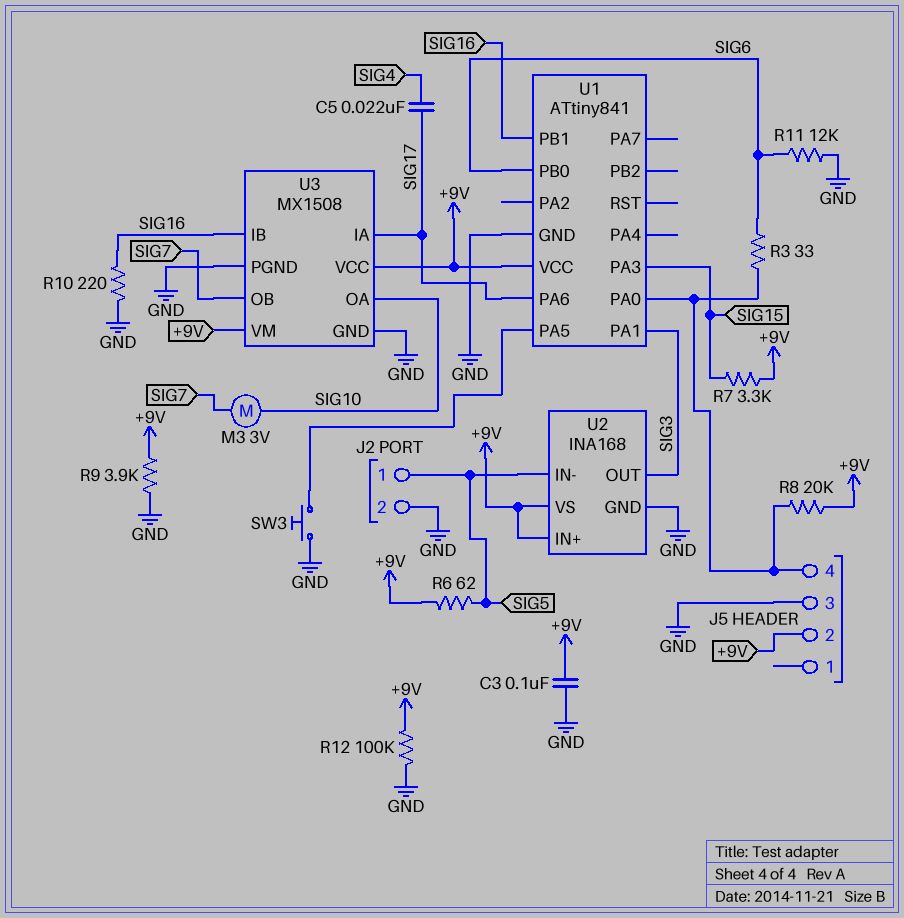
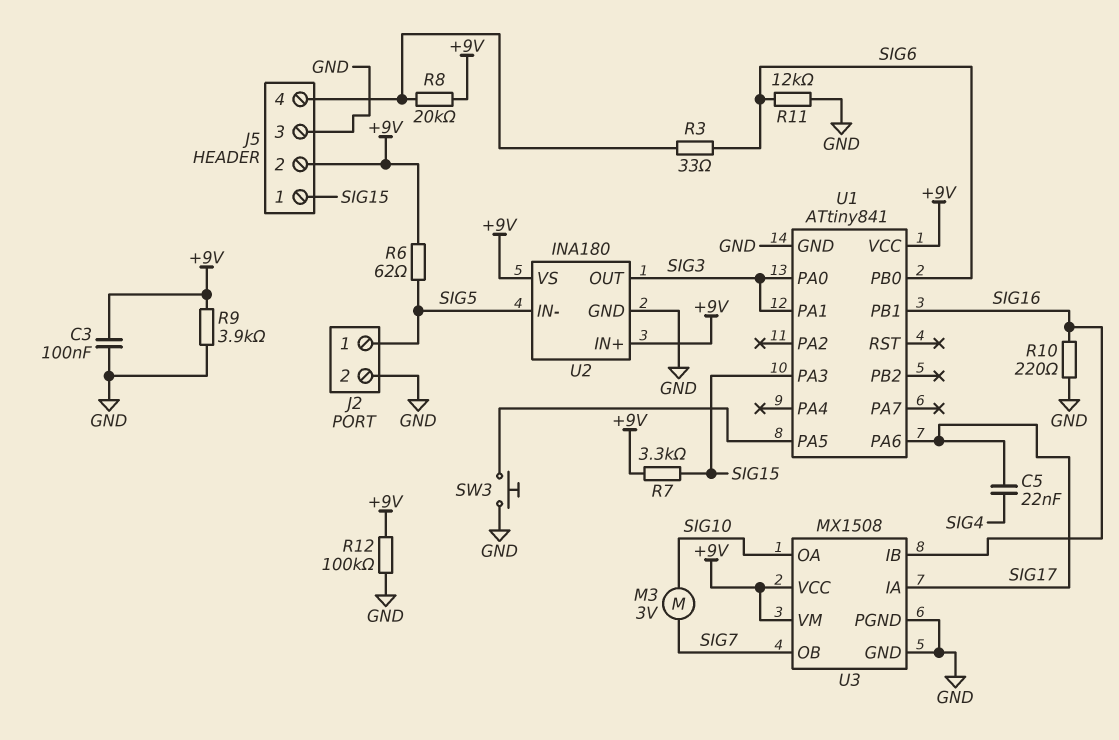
J5 pin 1: none -> SIG15
U1 pin PA0: J5/4 -> SIG3
U2: INA168 -> INA180

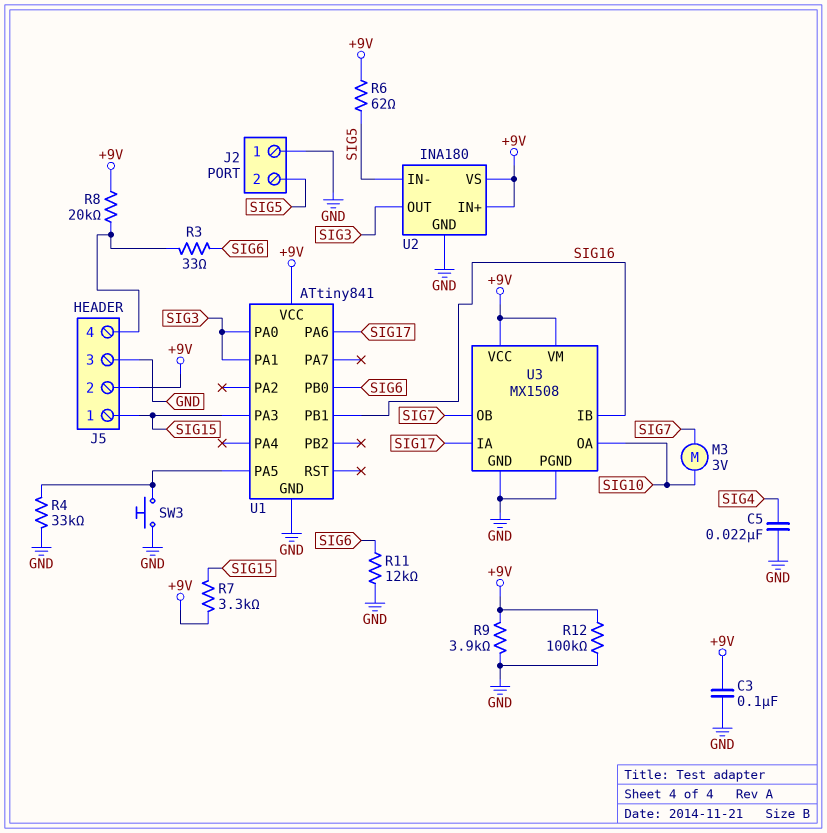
C5: 22nF (SIG4, SIG17) -> 22nF (GND, SIG4)
J2 pin 1: SIG5 -> GND
J2 pin 2: GND -> SIG5
R4: none -> 33k (GND, U1/PA5)
R10: 220 (GND, SIG16) -> none

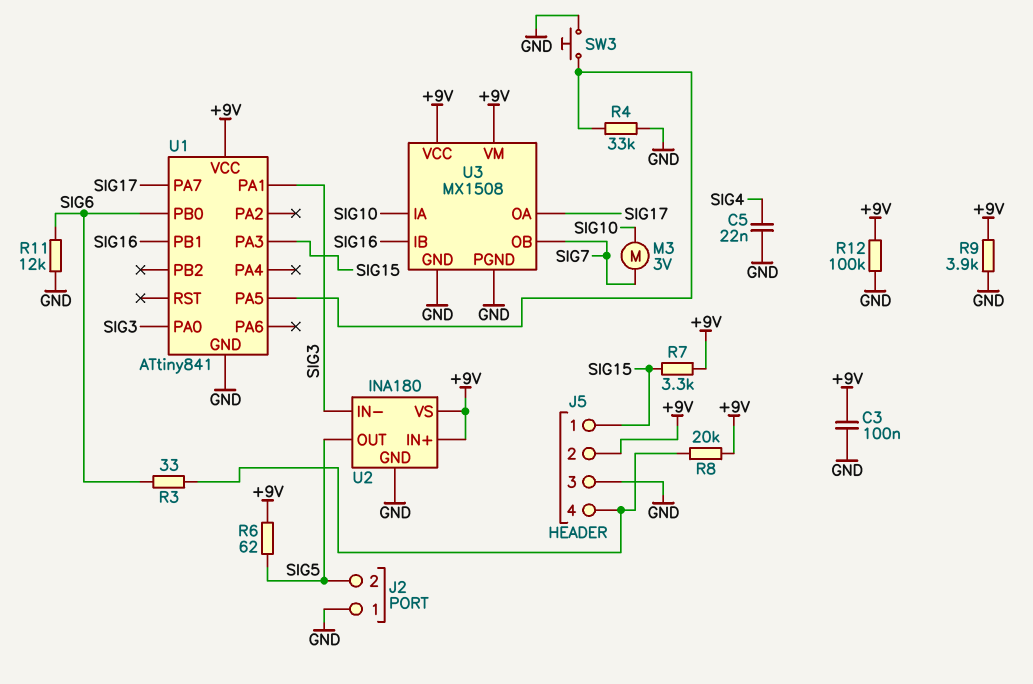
U1 pin PA6: SIG17 -> none
U1 pin PA7: none -> SIG17
U2 pin IN-: SIG5 -> SIG3
U2 pin OUT: SIG3 -> SIG5
U3 pin IA: SIG17 -> SIG10
U3 pin OA: SIG10 -> SIG17

